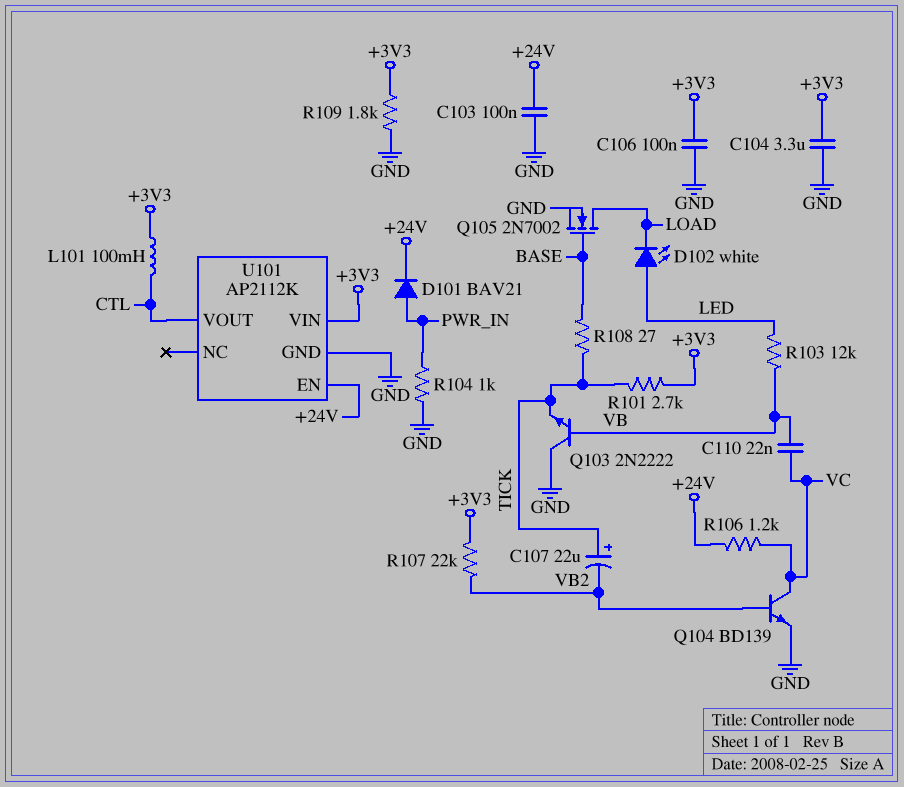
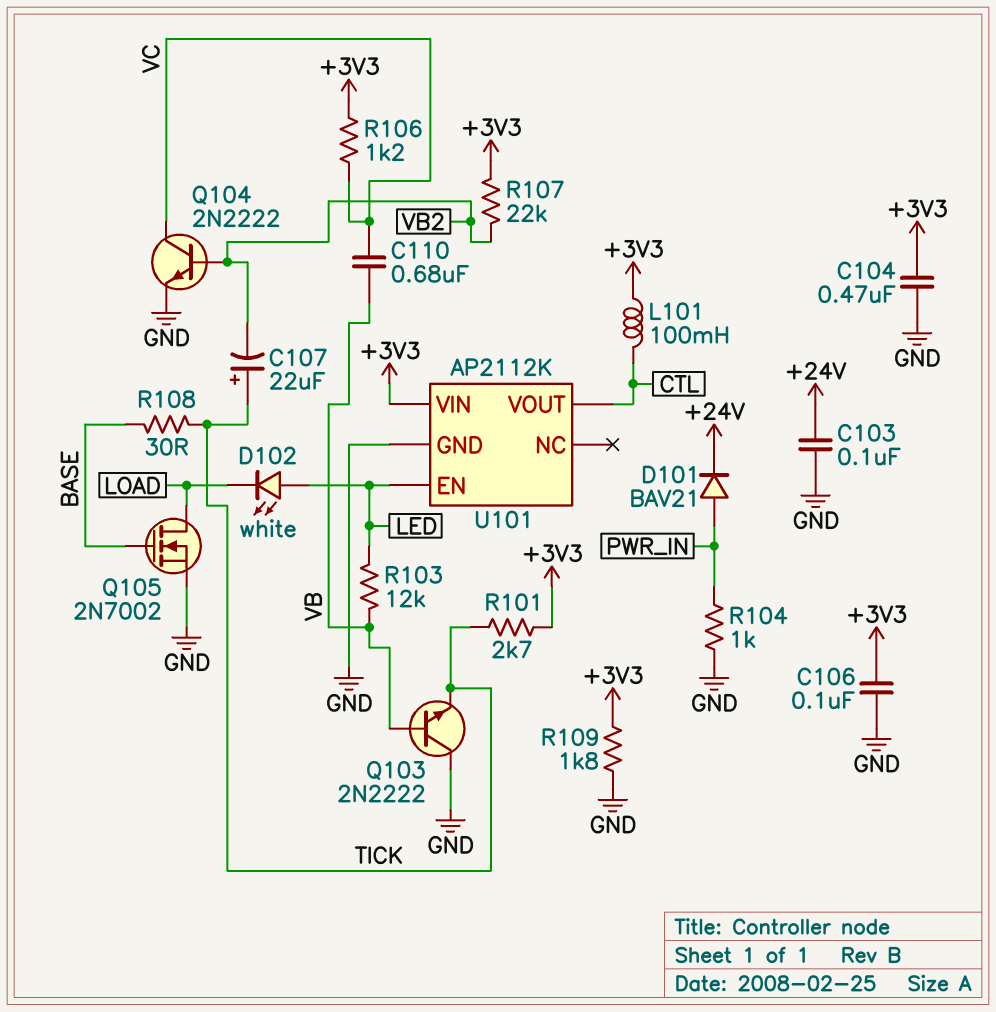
C104: 3.3uF (+3V3, GND) -> 470nF (+3V3, GND)
C110: 22nF (VB, VC) -> 680nF (VB, VC)
Q104: NPN BD139 (B VB2, C VC, E GND) -> NPN 2N2222 (B VB2, C VC, E GND)
R106: 1.2k (+24V, VC) -> 1.2k (+3V3, VC)
R108: 27 (BASE, TICK) -> 30 (BASE, TICK)
U101 pin EN: +24V -> LED

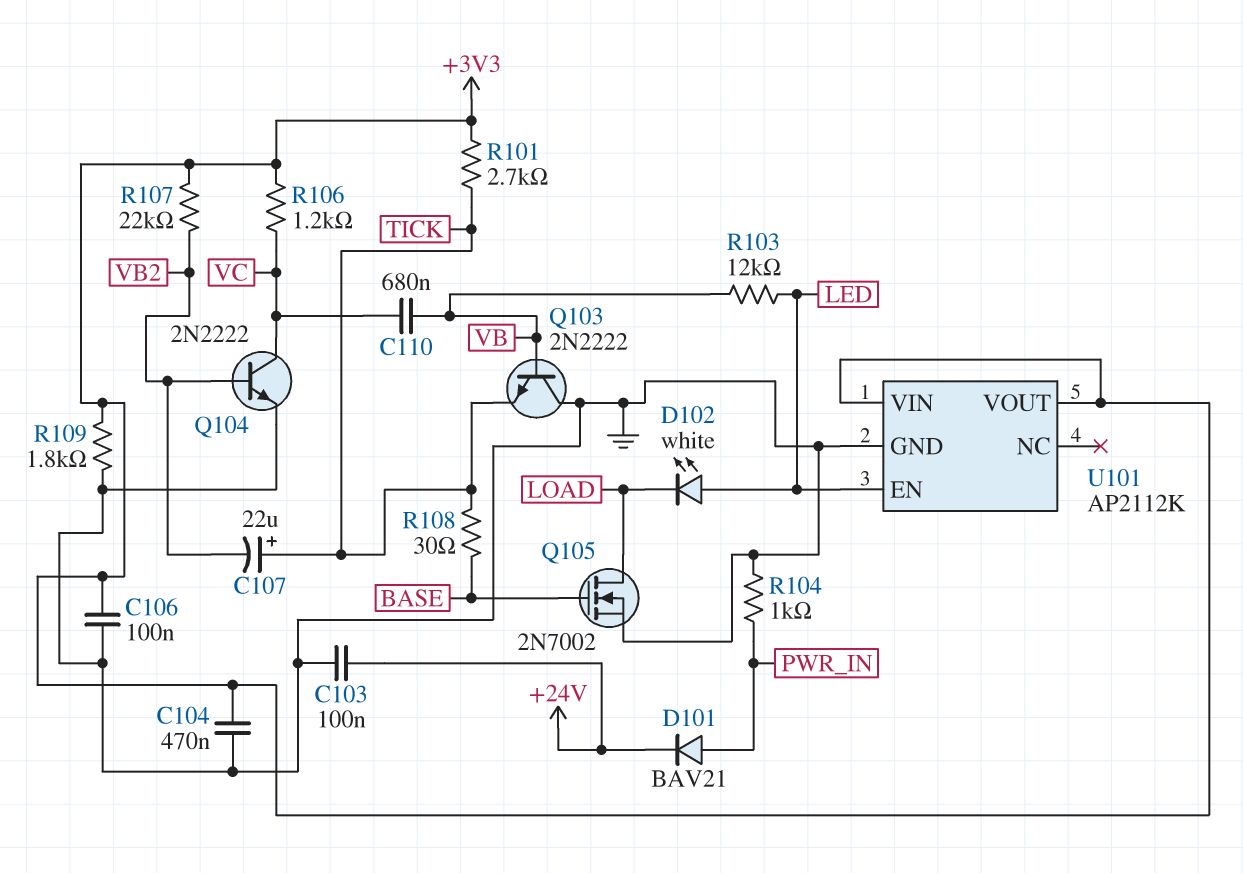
L101: 100mH (+3V3, CTL) -> none
U101 pin VOUT: CTL -> +3V3

